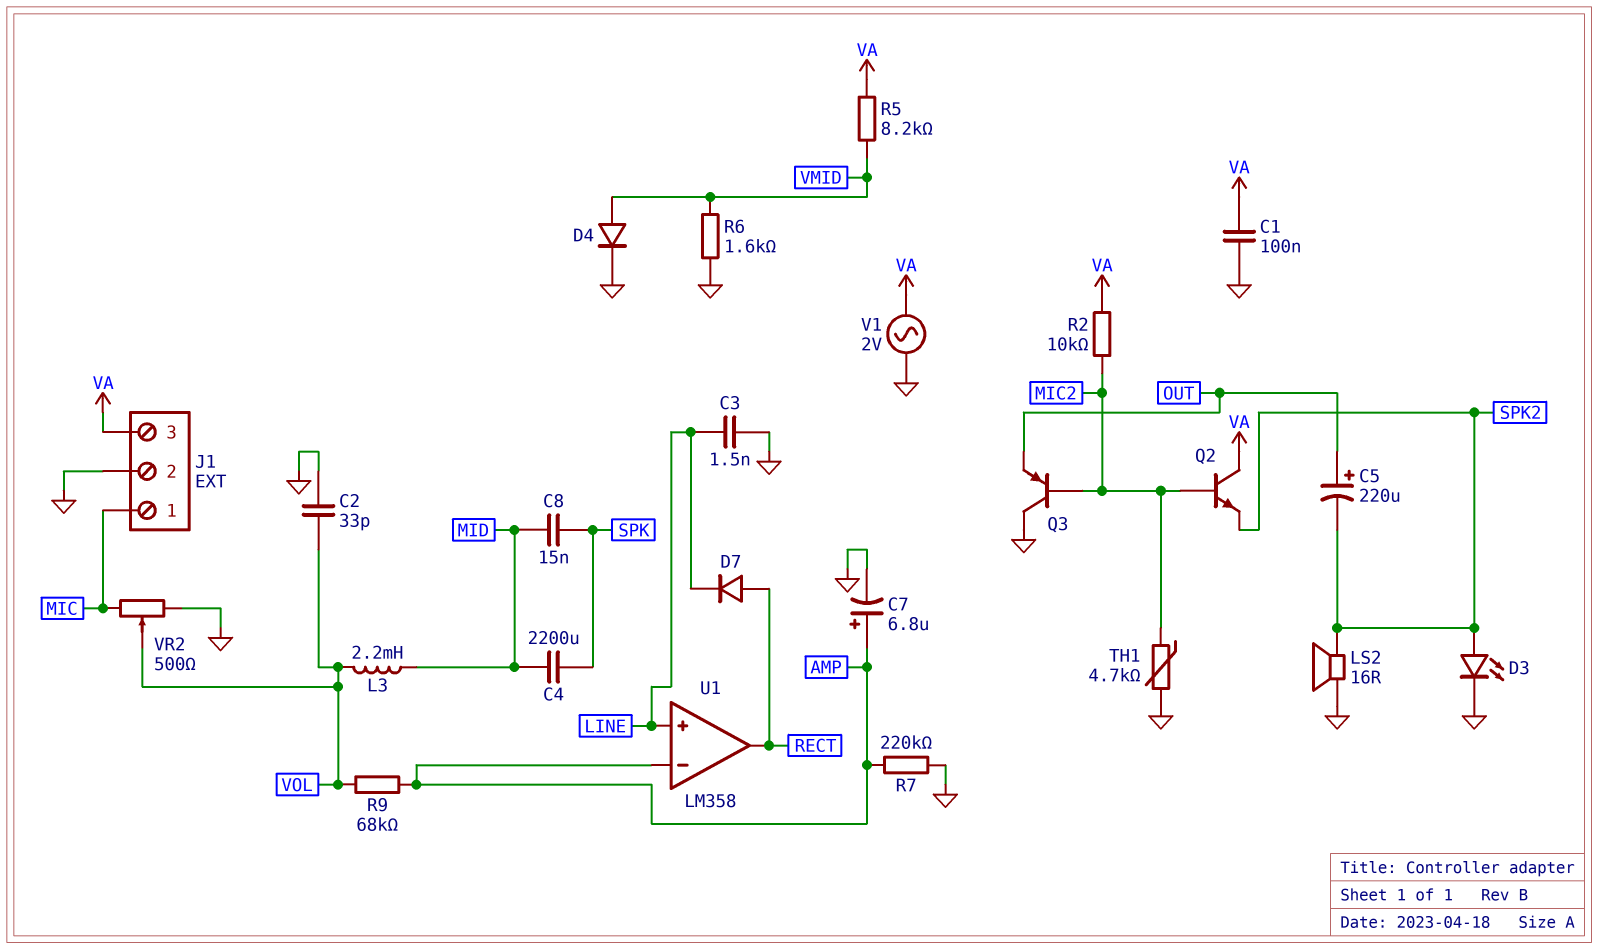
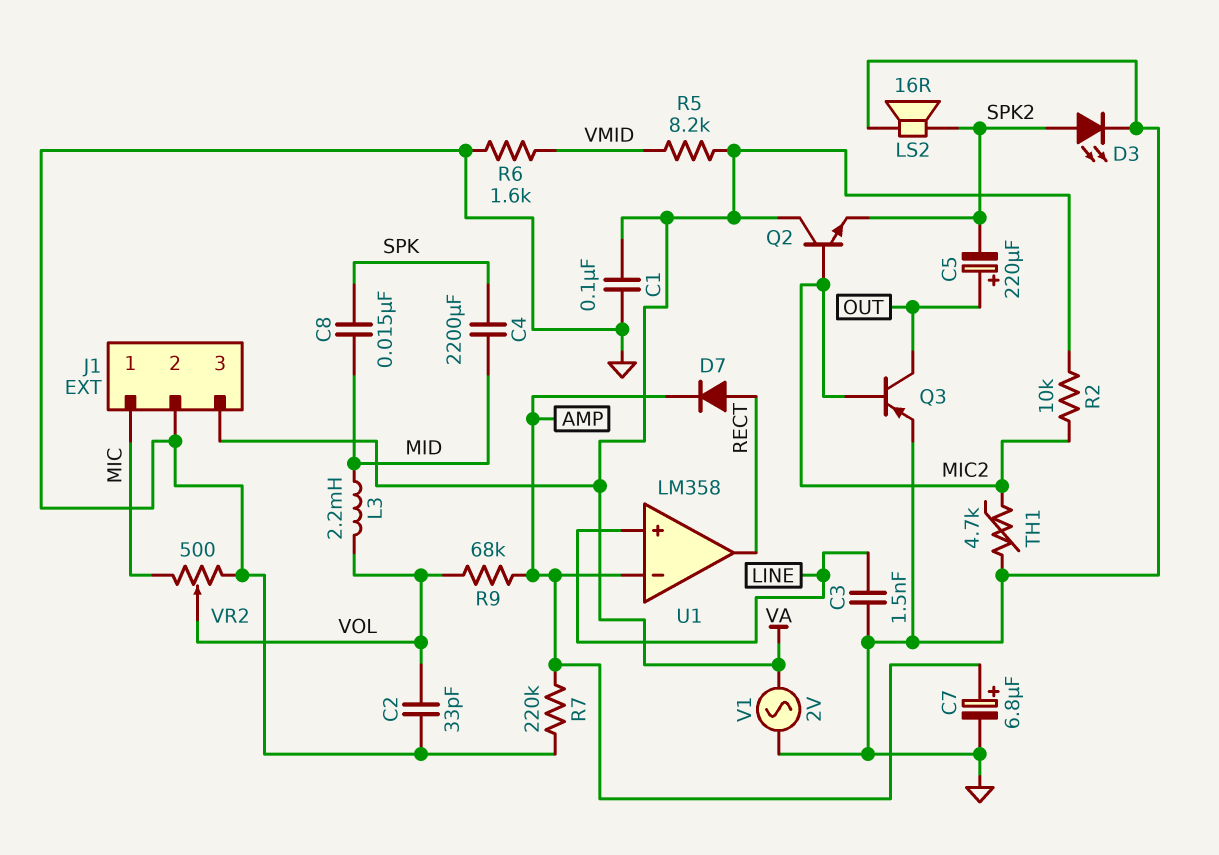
D4: diode (A VMID, K GND) -> none
D7: diode (A RECT, K LINE) -> diode (A RECT, K AMP)
Q3: PNP (B MIC2, C GND, E OUT) -> PNP (B MIC2, C OUT, E GND)

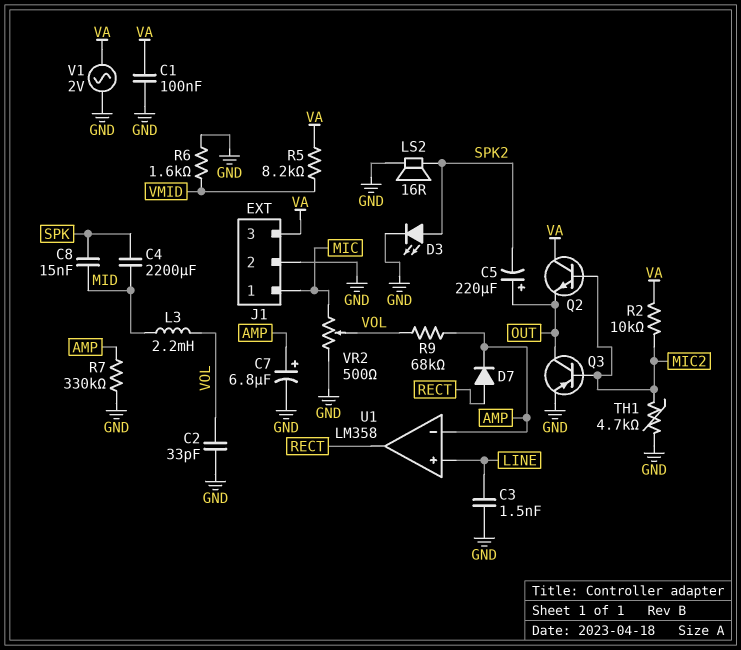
Q2: NPN (B MIC2, C VA, E SPK2) -> NPN (B MIC2, C VA, E OUT)
R7: 220k (AMP, GND) -> 330k (AMP, GND)

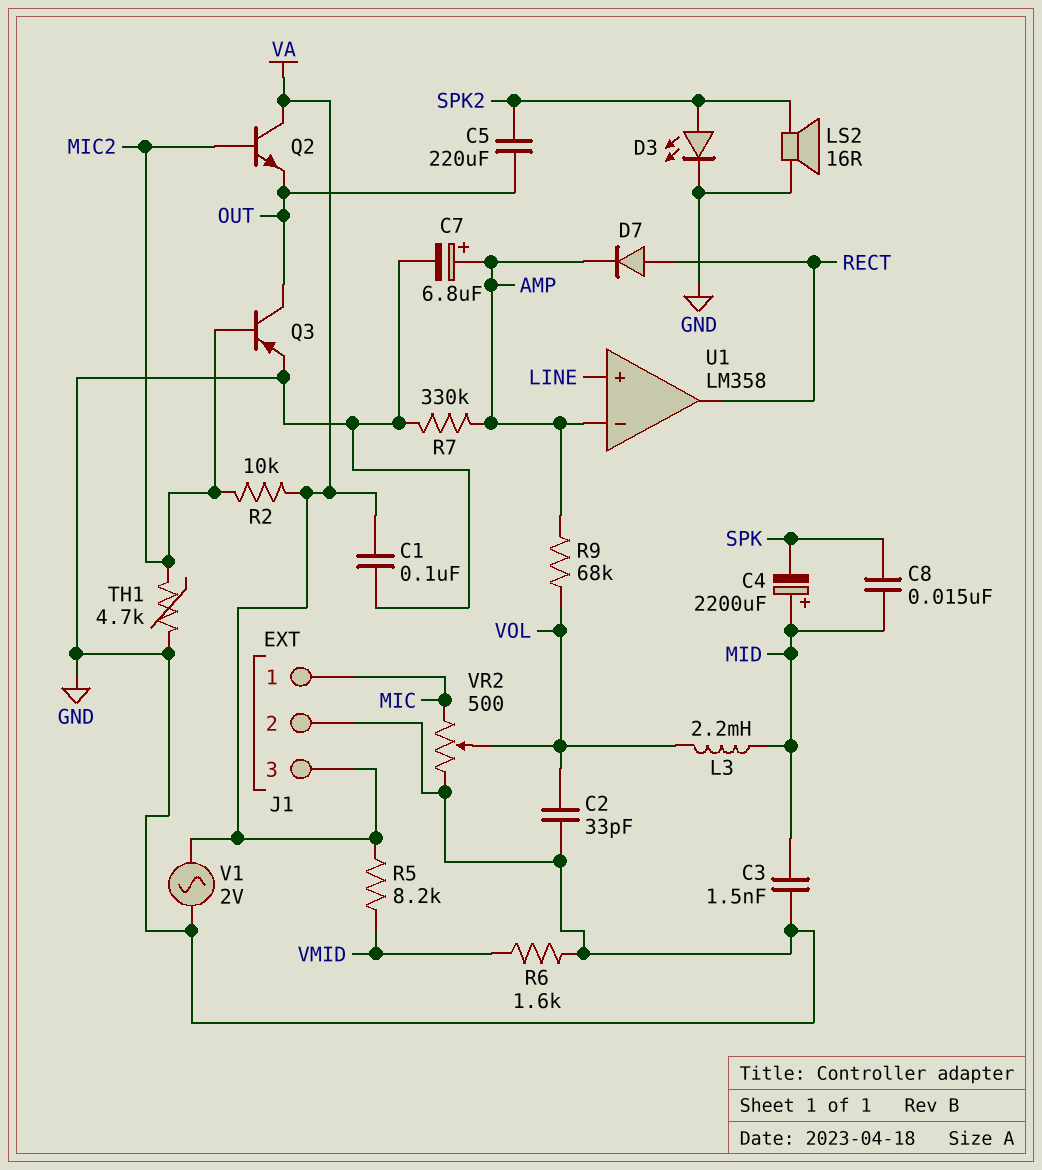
C3: 1.5nF (GND, LINE) -> 1.5nF (GND, MID)
C4: 2200uF (MID, SPK) -> 2200uF (plus MID, minus SPK)
C5: 220uF (plus OUT, minus SPK2) -> 220uF (OUT, SPK2)

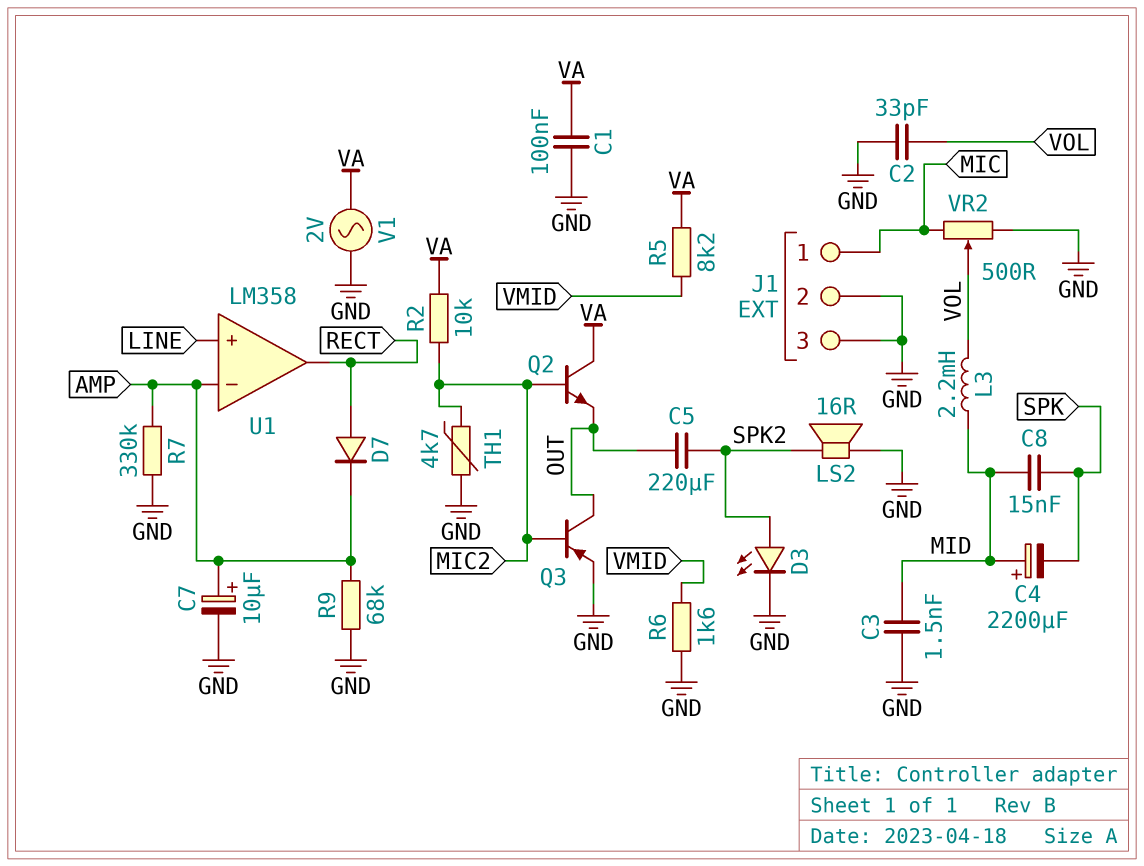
C7: 6.8uF (plus AMP, minus GND) -> 10uF (plus AMP, minus GND)
J1 pin 3: VA -> GND
R9: 68k (AMP, VOL) -> 68k (AMP, GND)

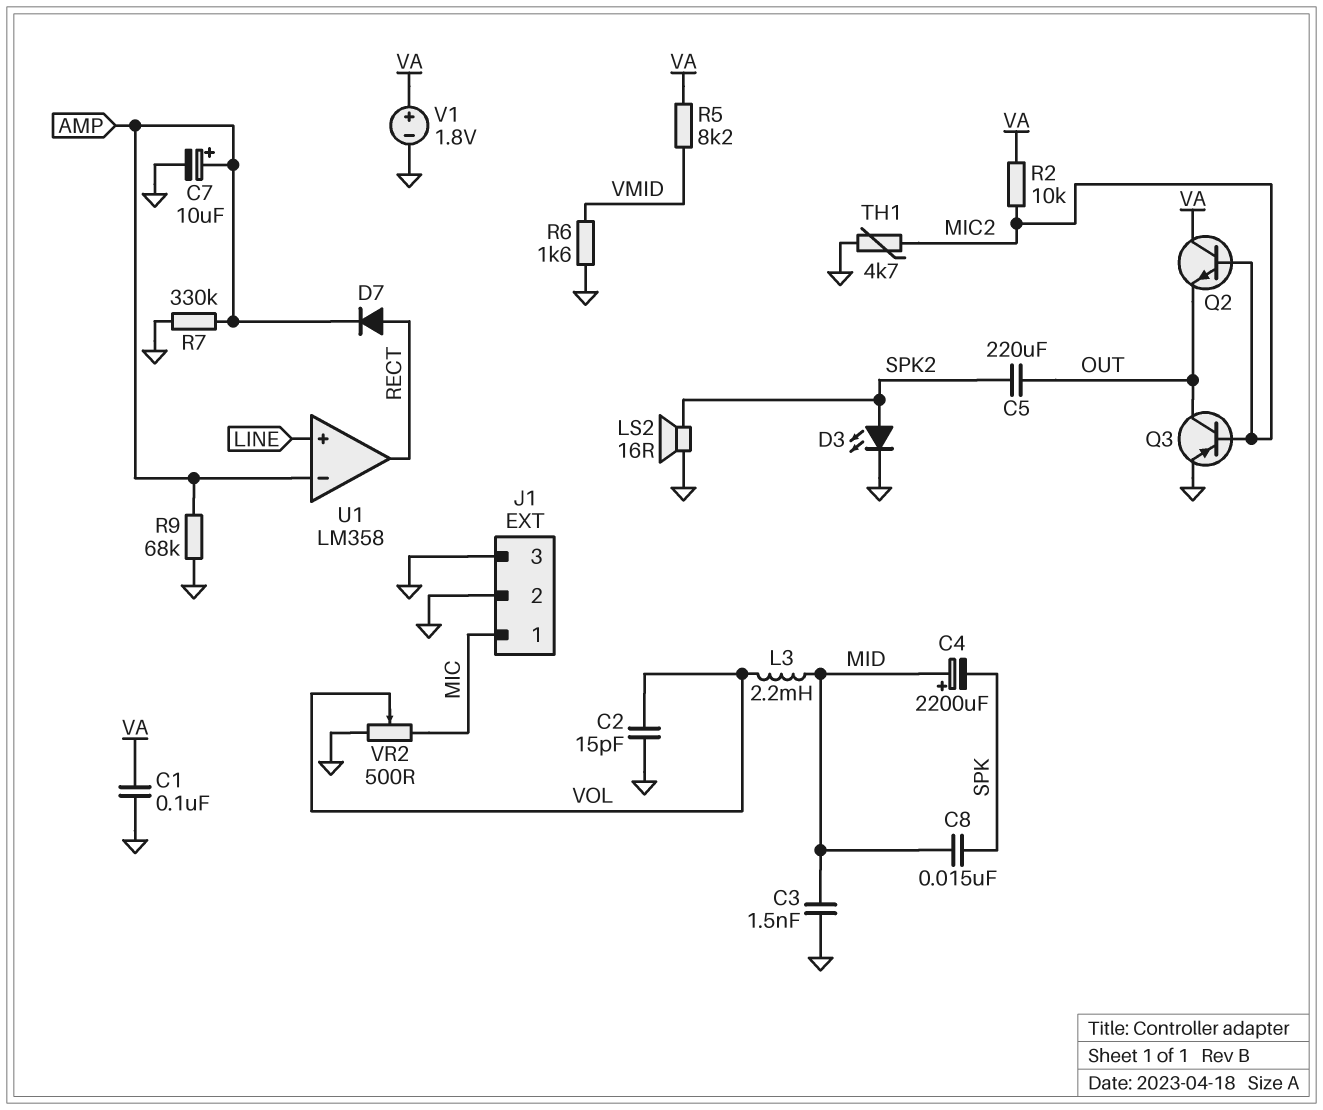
C2: 33pF (GND, VOL) -> 15pF (GND, VOL)
V1: AC 2V (GND, VA) -> 1.8V (plus VA, minus GND)

